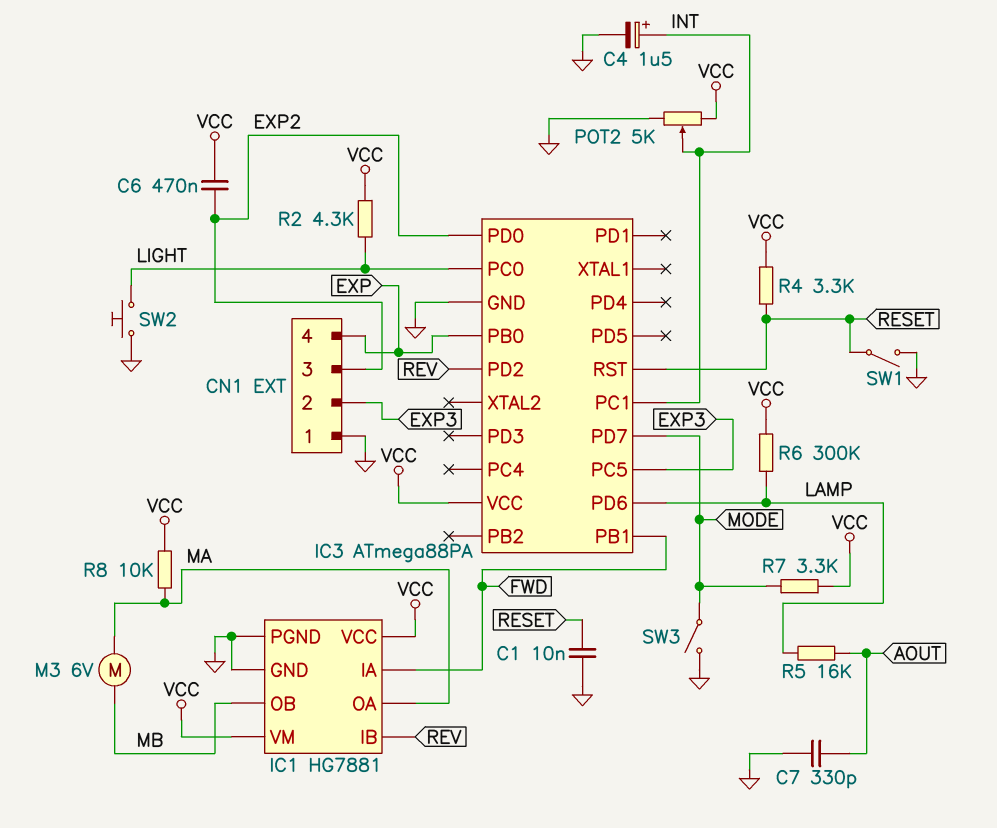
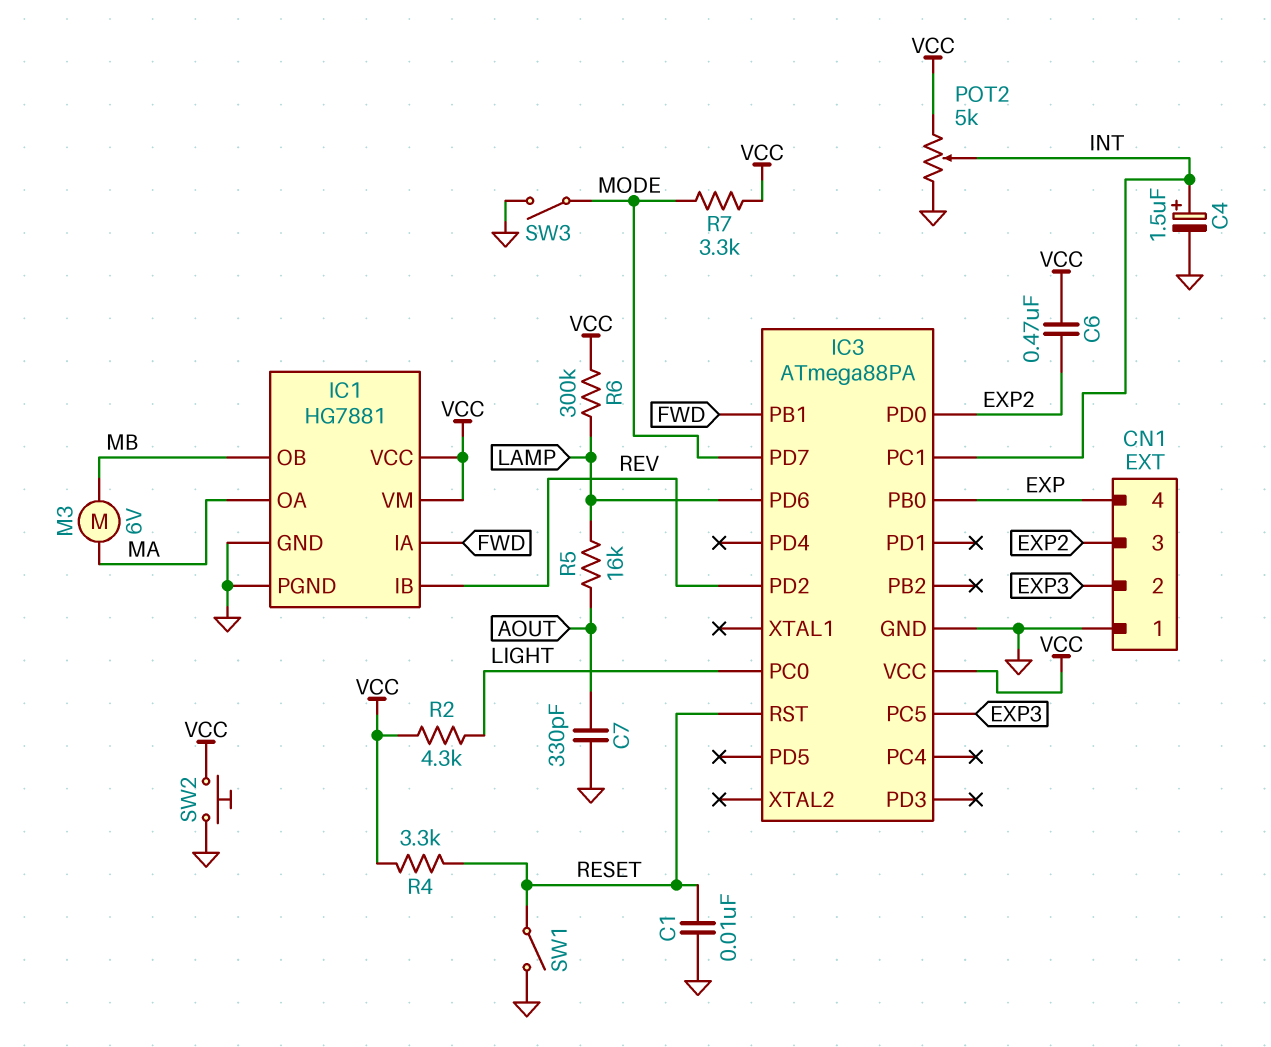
R8: 10k (MA, VCC) -> none
SW2: button (GND, LIGHT) -> button (GND, VCC)

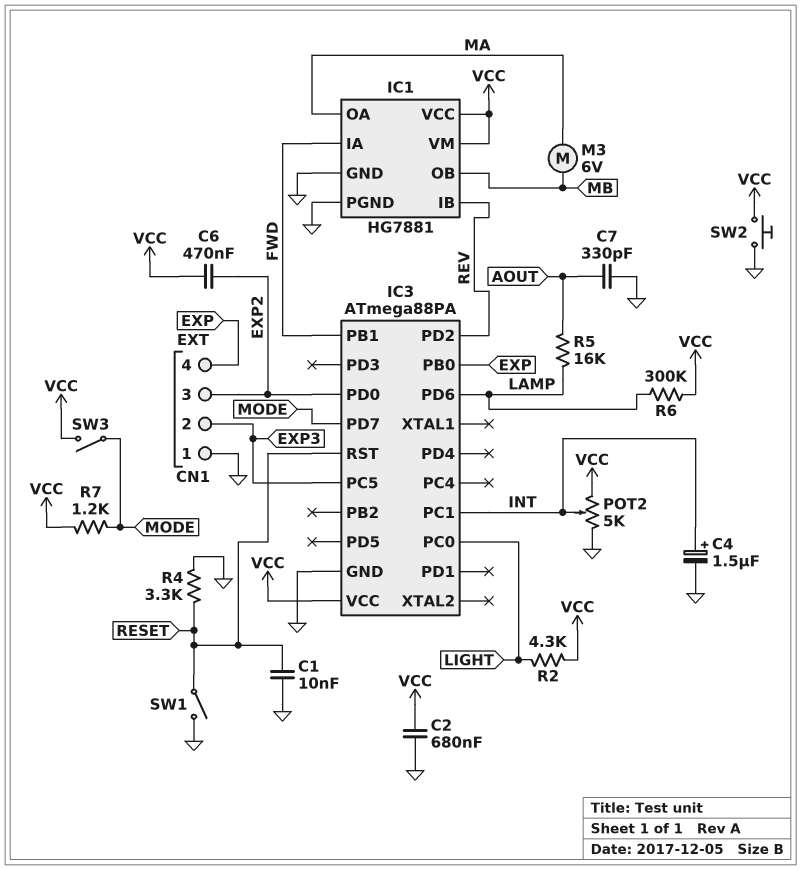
C2: none -> 680nF (GND, VCC)
R4: 3.3k (RESET, VCC) -> 3.3k (GND, RESET)
R7: 3.3k (MODE, VCC) -> 1.2k (MODE, VCC)
SW3: switch (GND, MODE) -> switch (MODE, VCC)

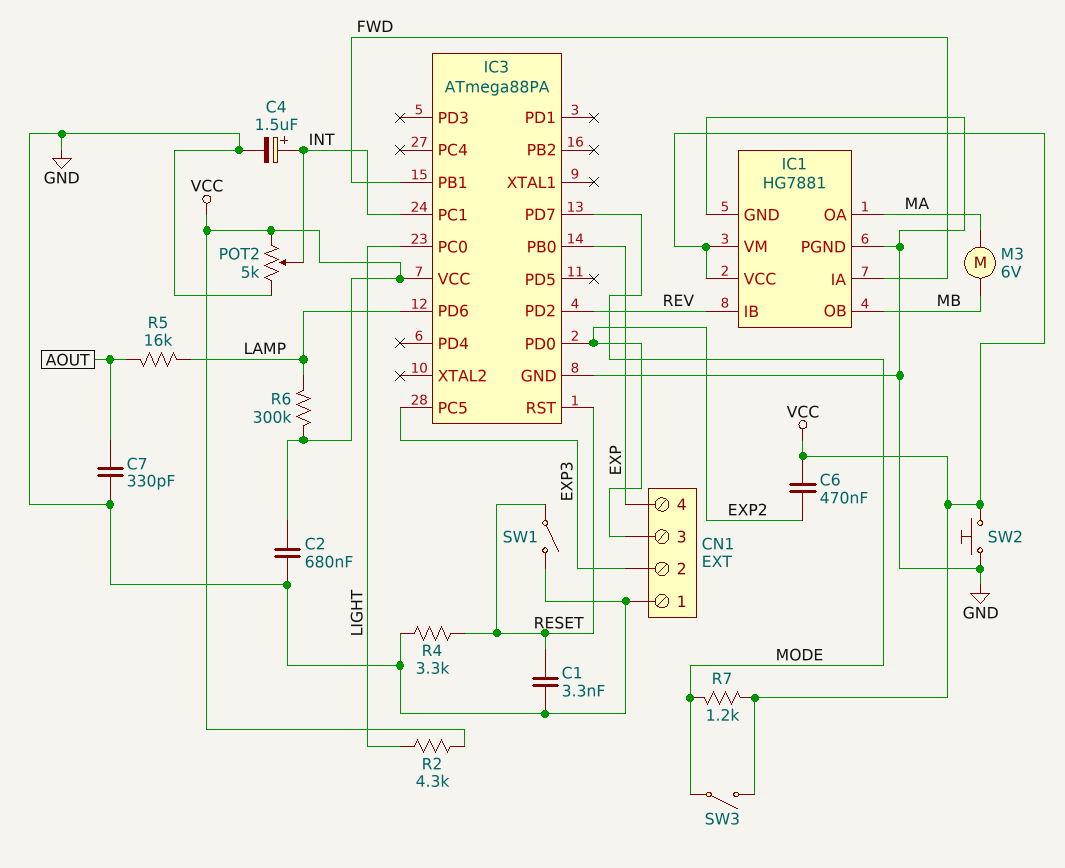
C1: 10nF (GND, RESET) -> 3.3nF (GND, RESET)

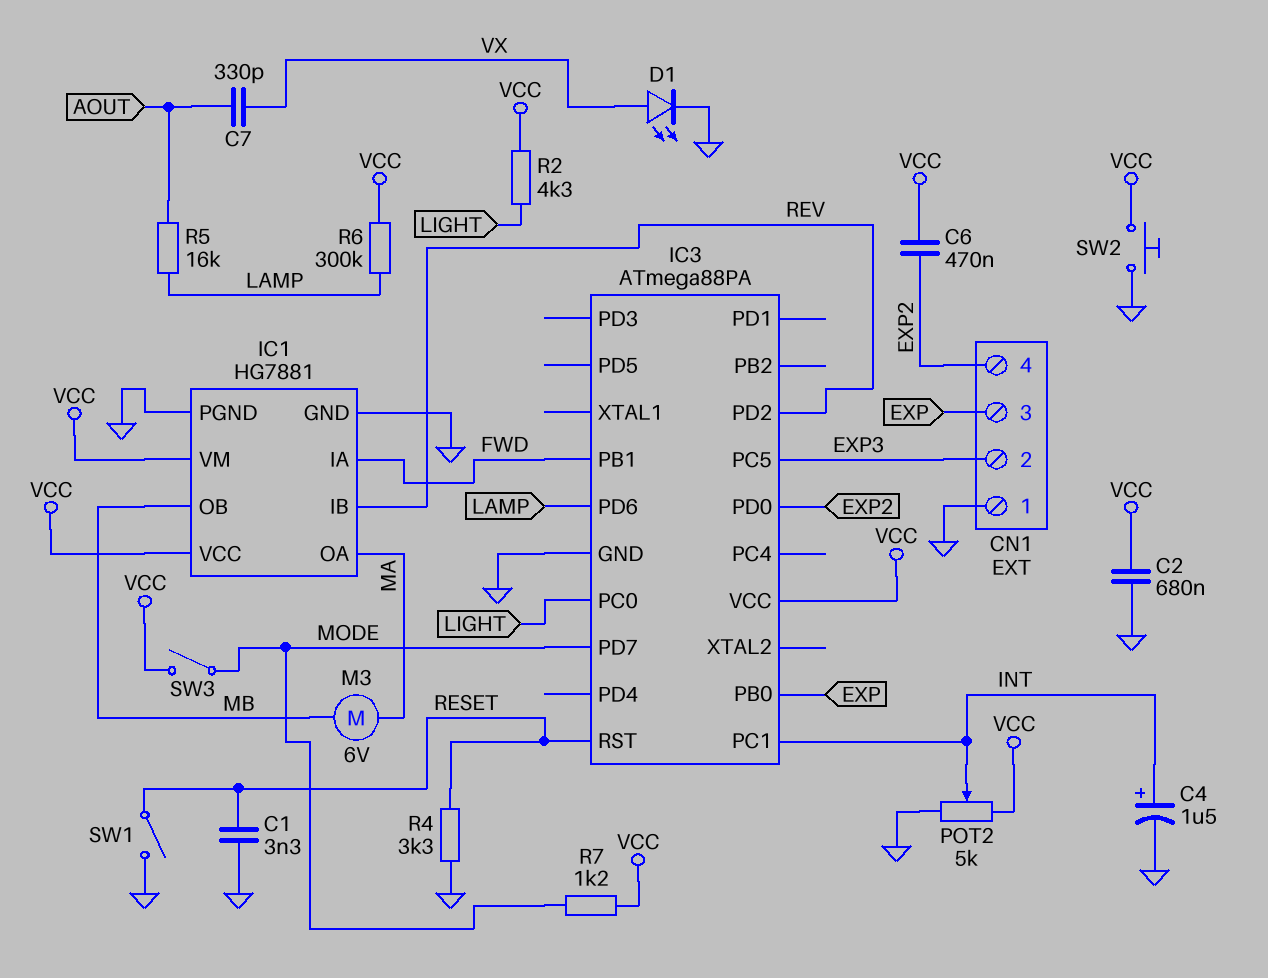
C7: 330pF (AOUT, GND) -> 330pF (AOUT, VX)
CN1 pin 3: EXP2 -> EXP
CN1 pin 4: EXP -> EXP2
D1: none -> LED (A VX, K GND)

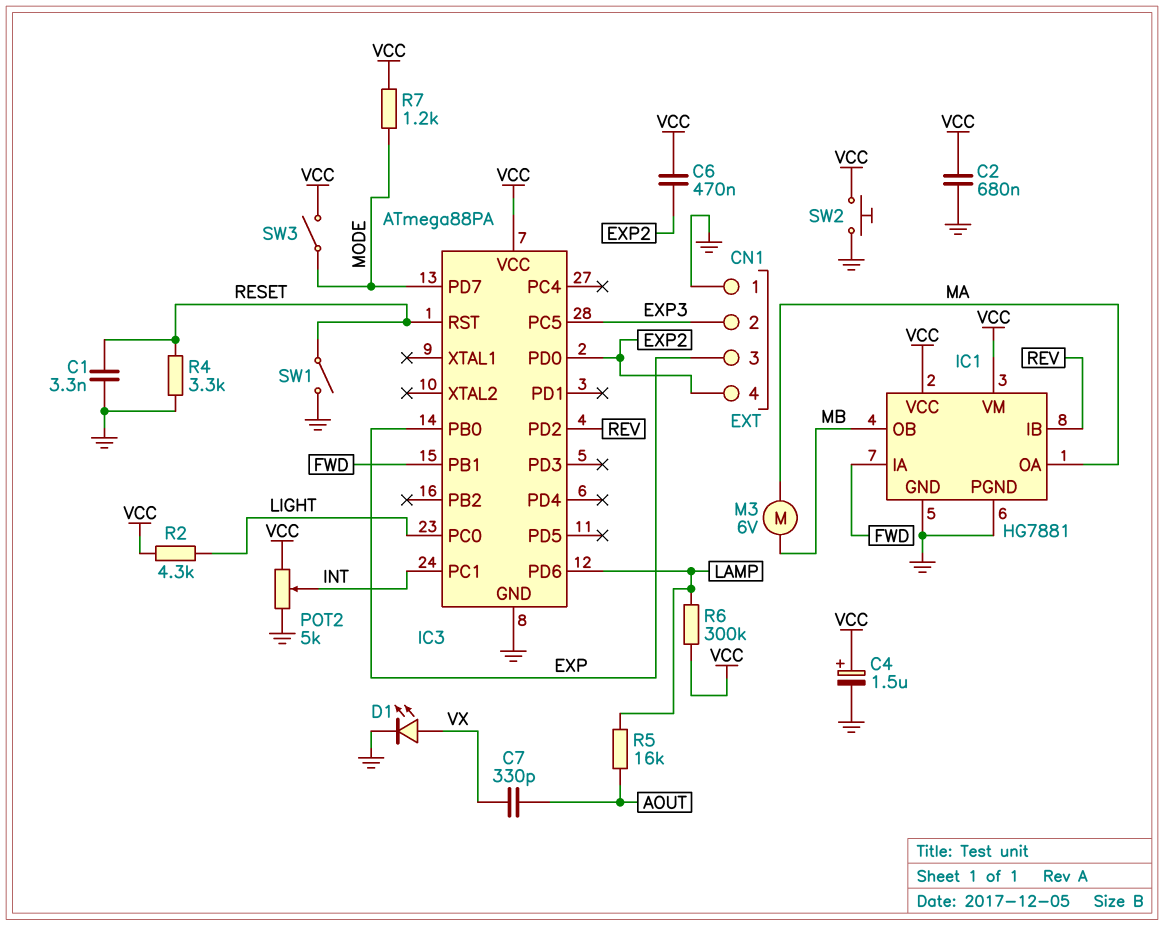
C4: 1.5uF (plus INT, minus GND) -> 1.5uF (plus VCC, minus GND)

